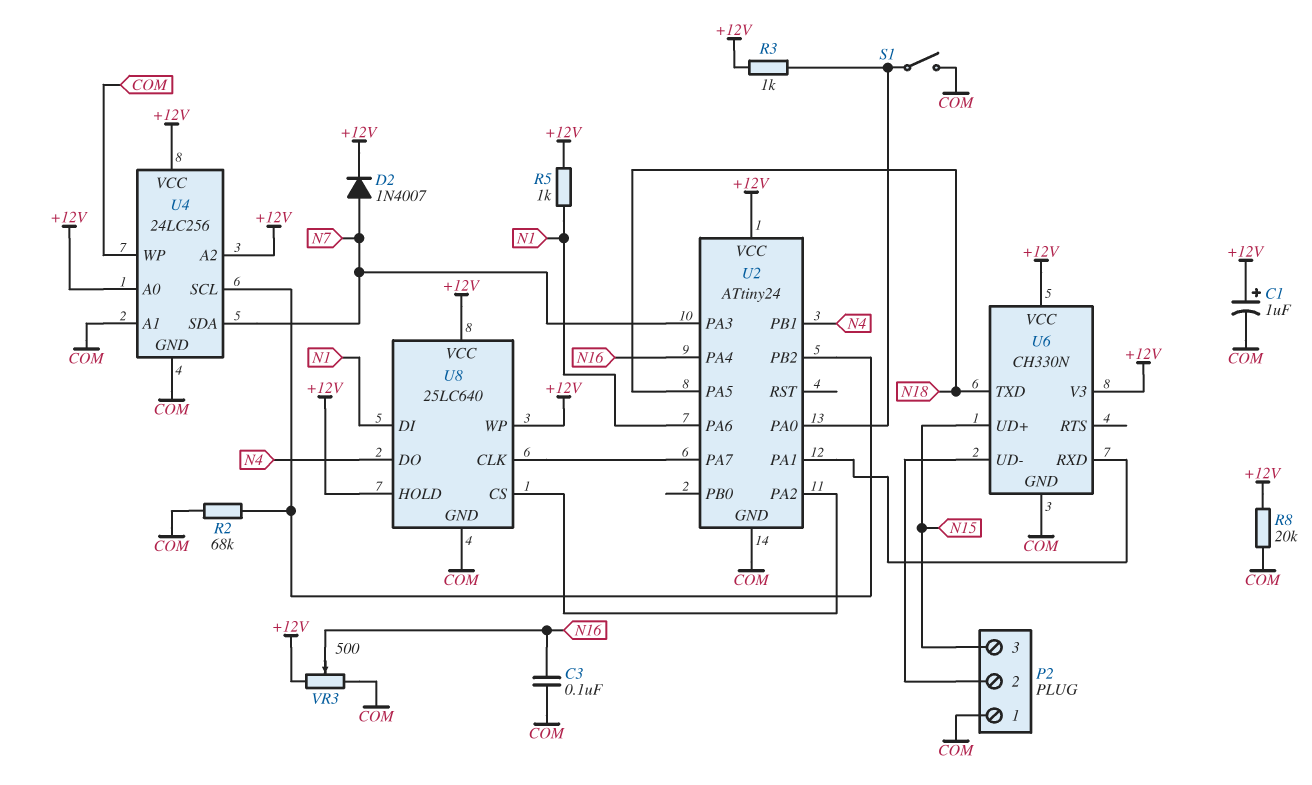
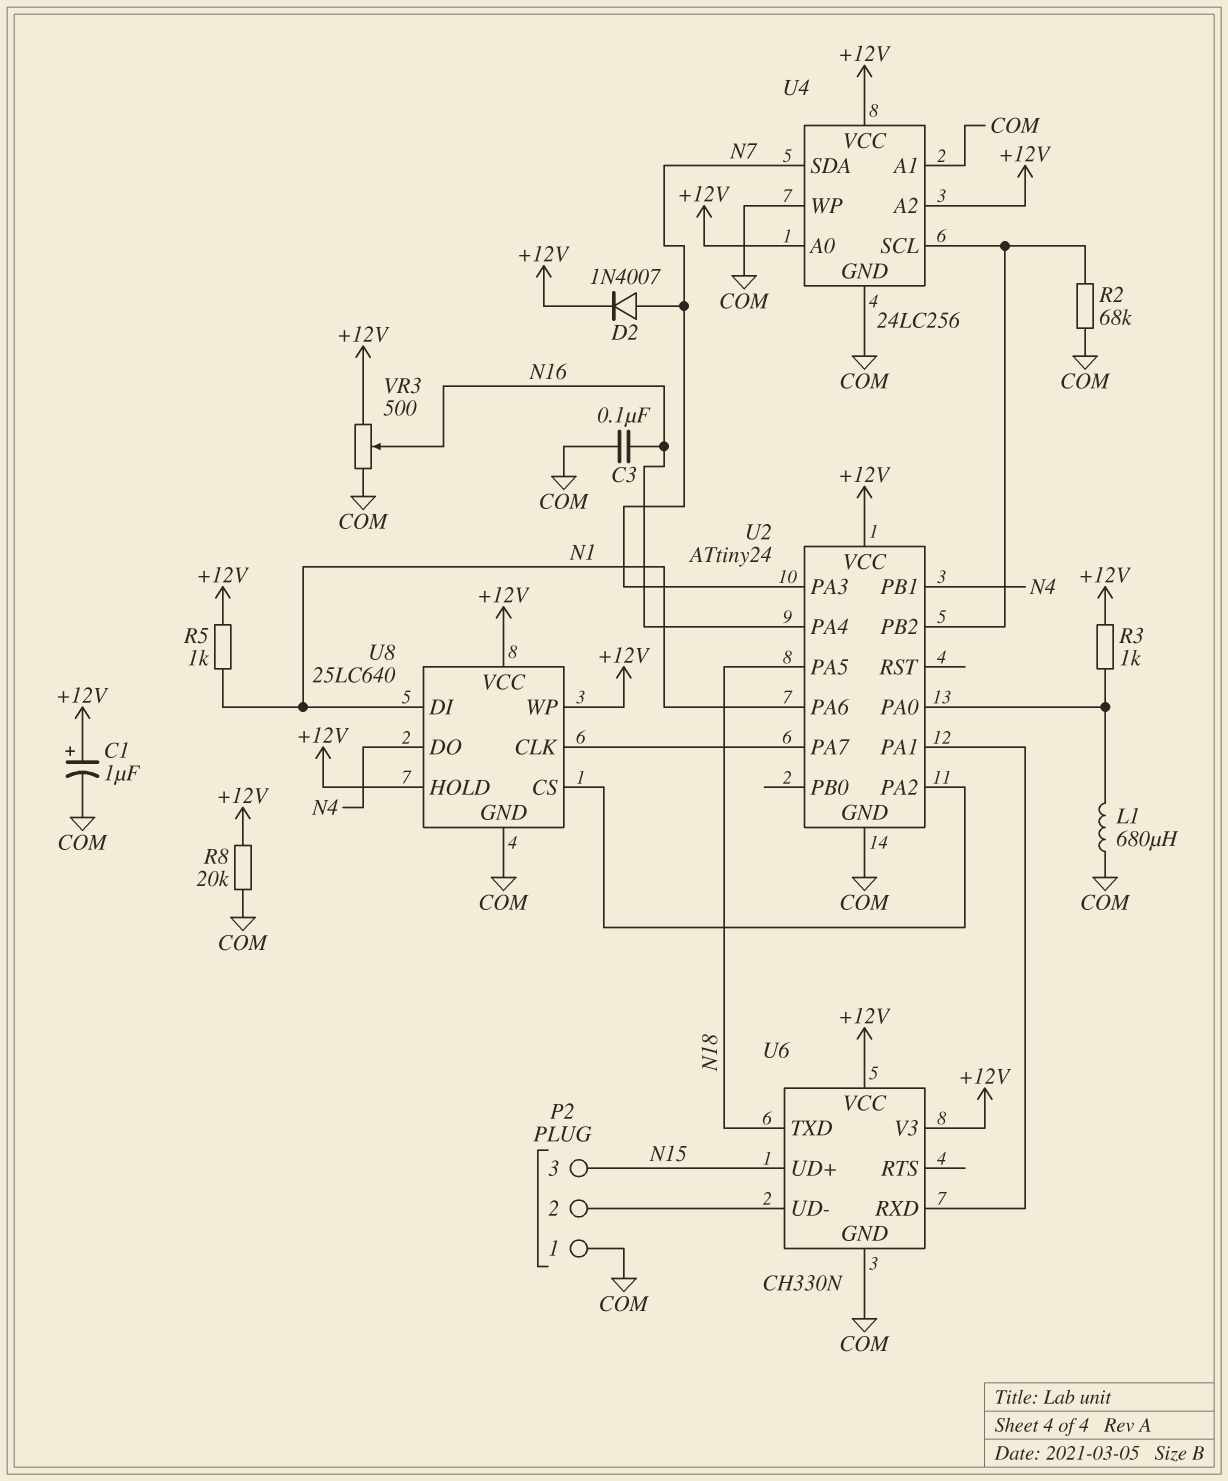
L1: none -> 680uH (COM, U2/PA0)
S1: switch (COM, U2/PA0) -> none

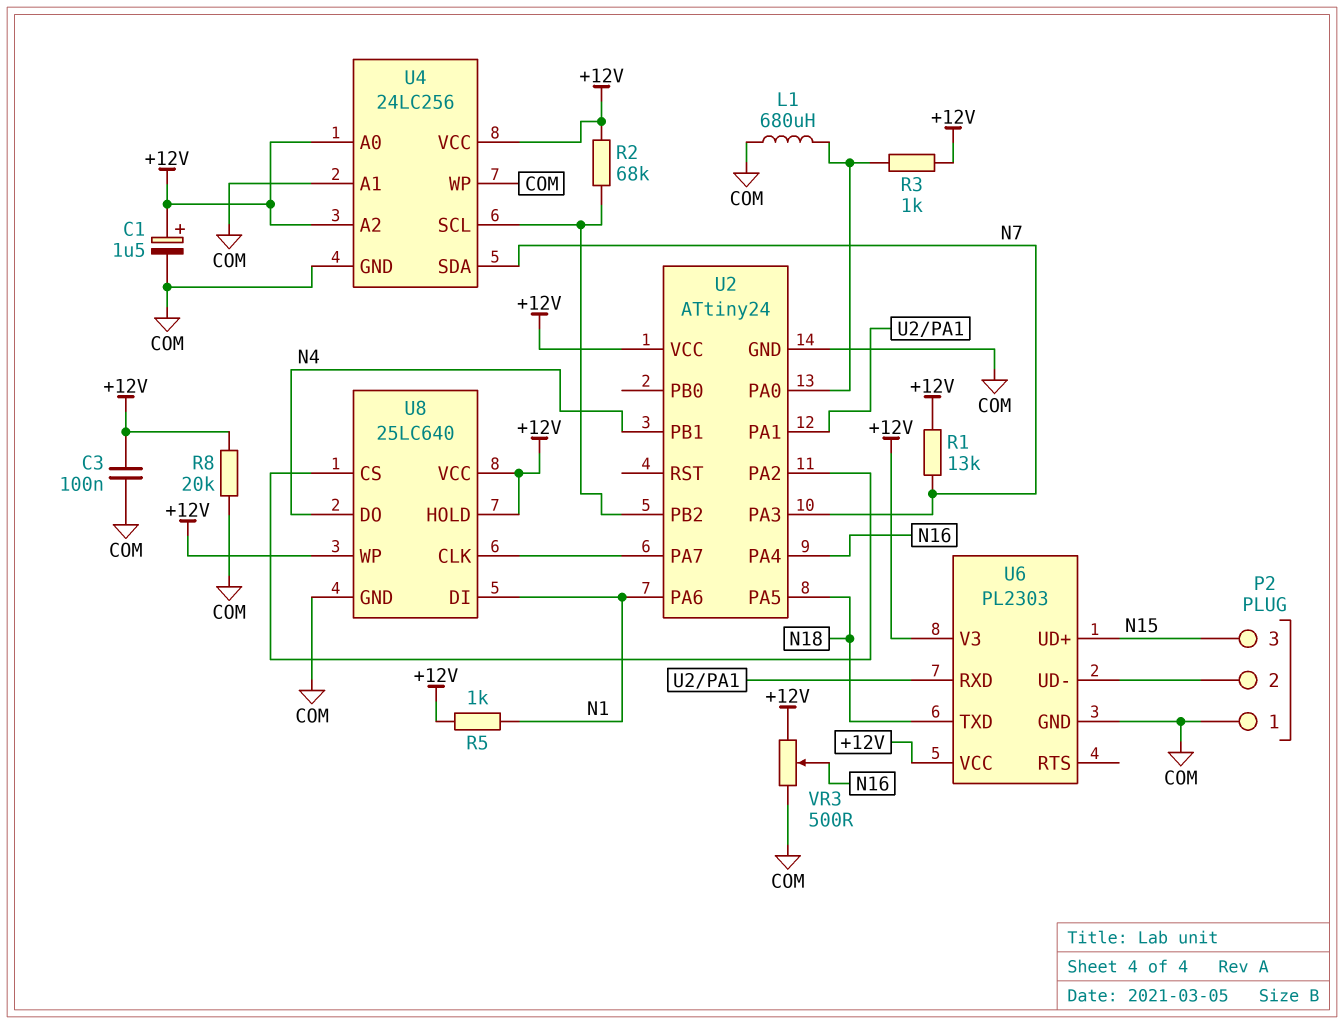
C1: 1uF (plus +12V, minus COM) -> 1.5uF (plus +12V, minus COM)
C3: 100nF (COM, N16) -> 100nF (+12V, COM)
D2: diode 1N4007 (A N7, K +12V) -> none
R1: none -> 13k (+12V, N7)
R2: 68k (COM, U2/PB2) -> 68k (+12V, U2/PB2)
U6: CH330N -> PL2303

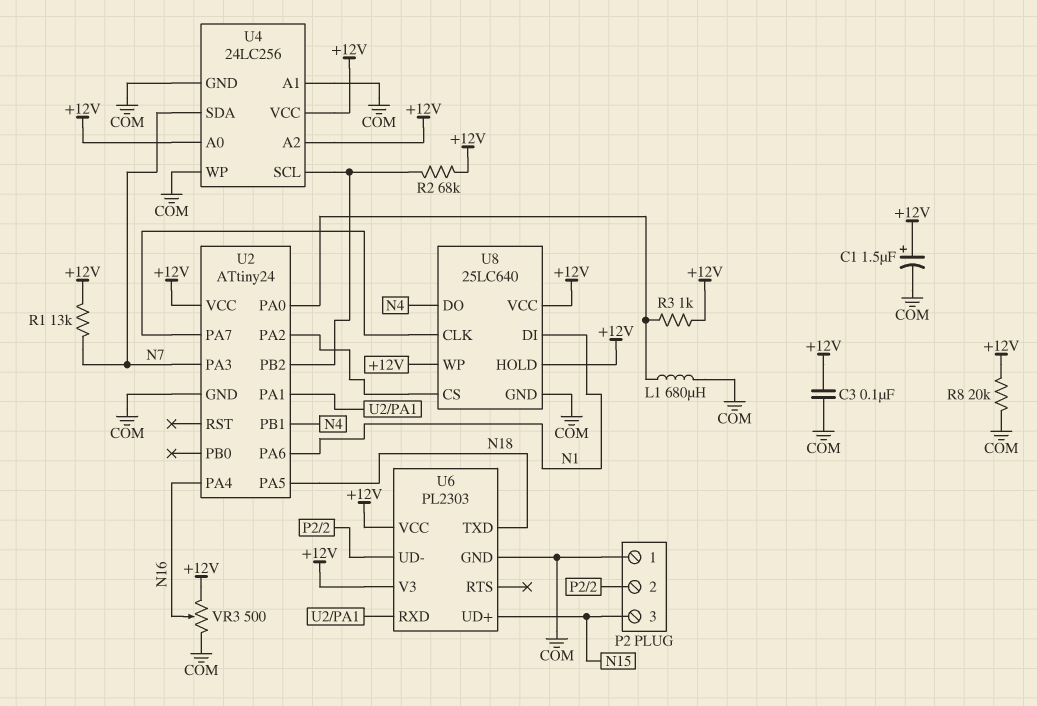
R5: 1k (+12V, N1) -> none

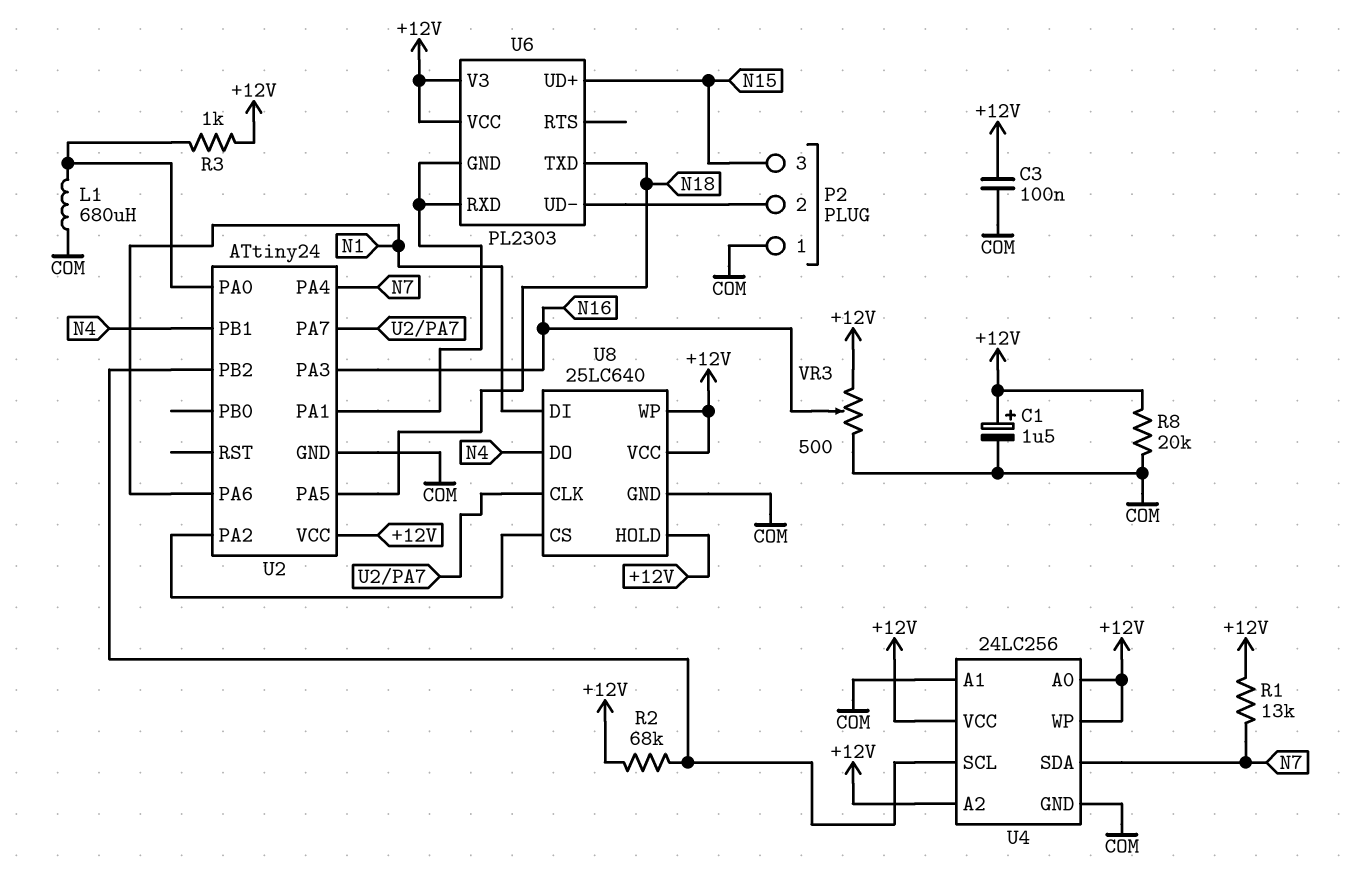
U2 pin PA3: N7 -> N16
U2 pin PA4: N16 -> N7
U4 pin WP: COM -> +12V
U6 pin GND: COM -> U2/PA1

